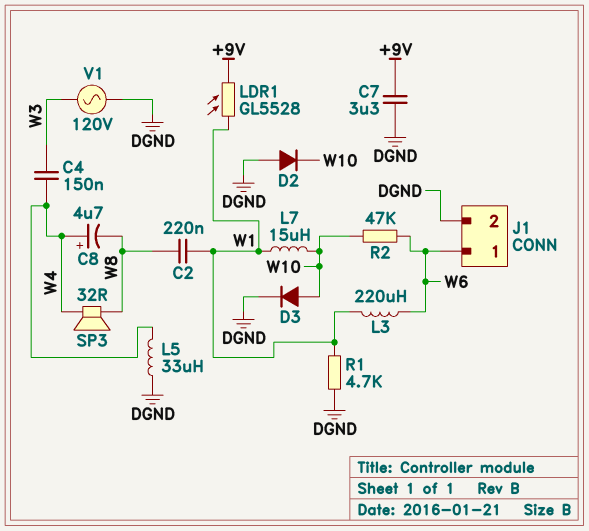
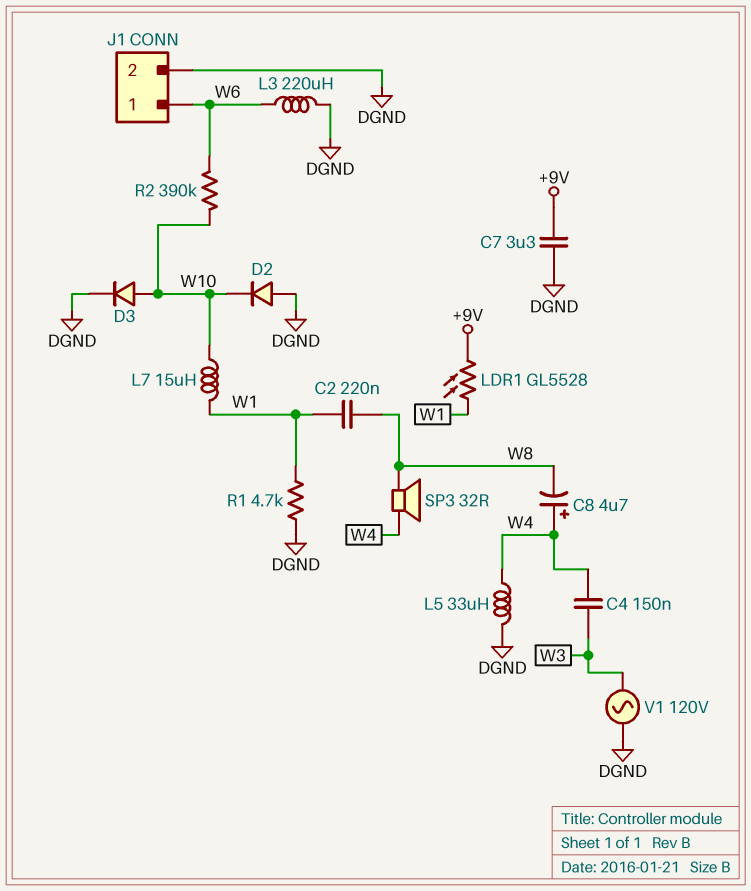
L3: 220uH (W1, W6) -> 220uH (DGND, W6)
R2: 47k (W6, W10) -> 390k (W6, W10)

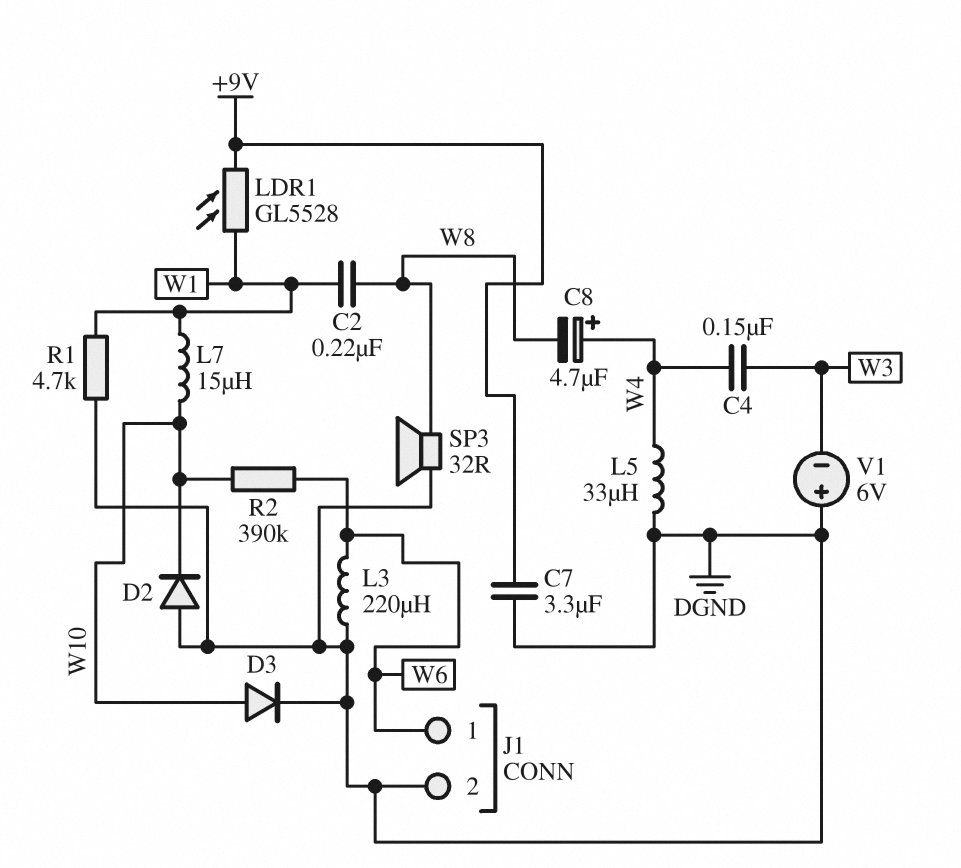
SP3: speaker 32R (W4, W8) -> speaker 32R (DGND, W8)
V1: AC 120V (DGND, W3) -> 6V (plus DGND, minus W3)

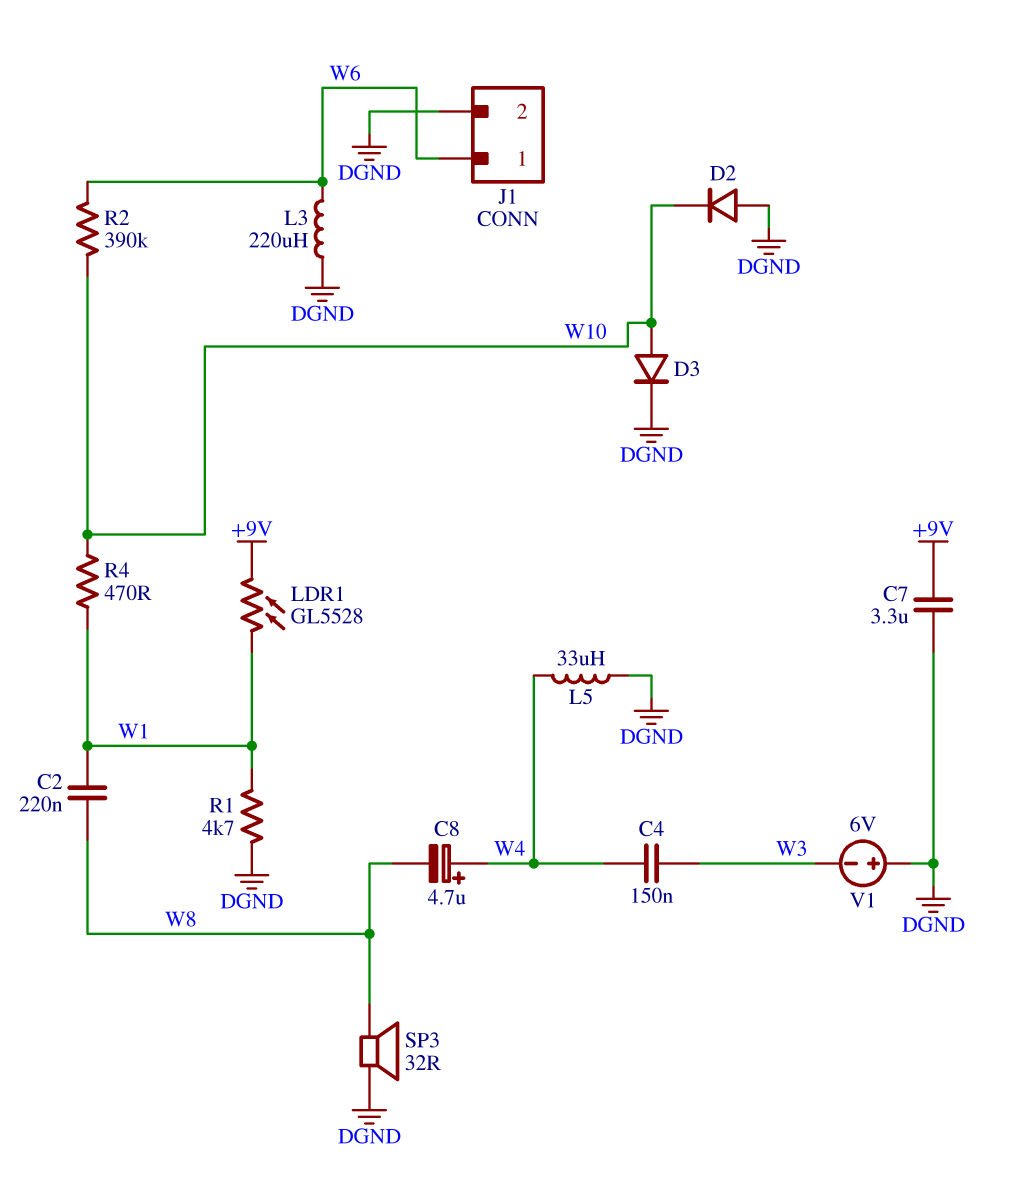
L7: 15uH (W1, W10) -> none
R4: none -> 470 (W1, W10)

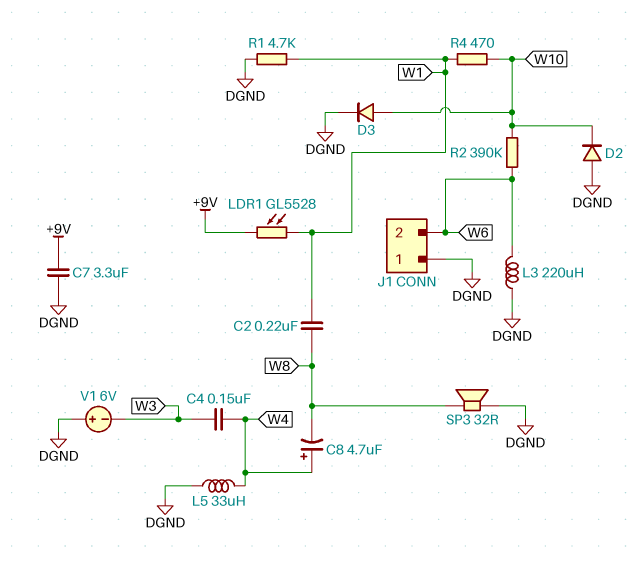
J1 pin 1: W6 -> DGND
J1 pin 2: DGND -> W6

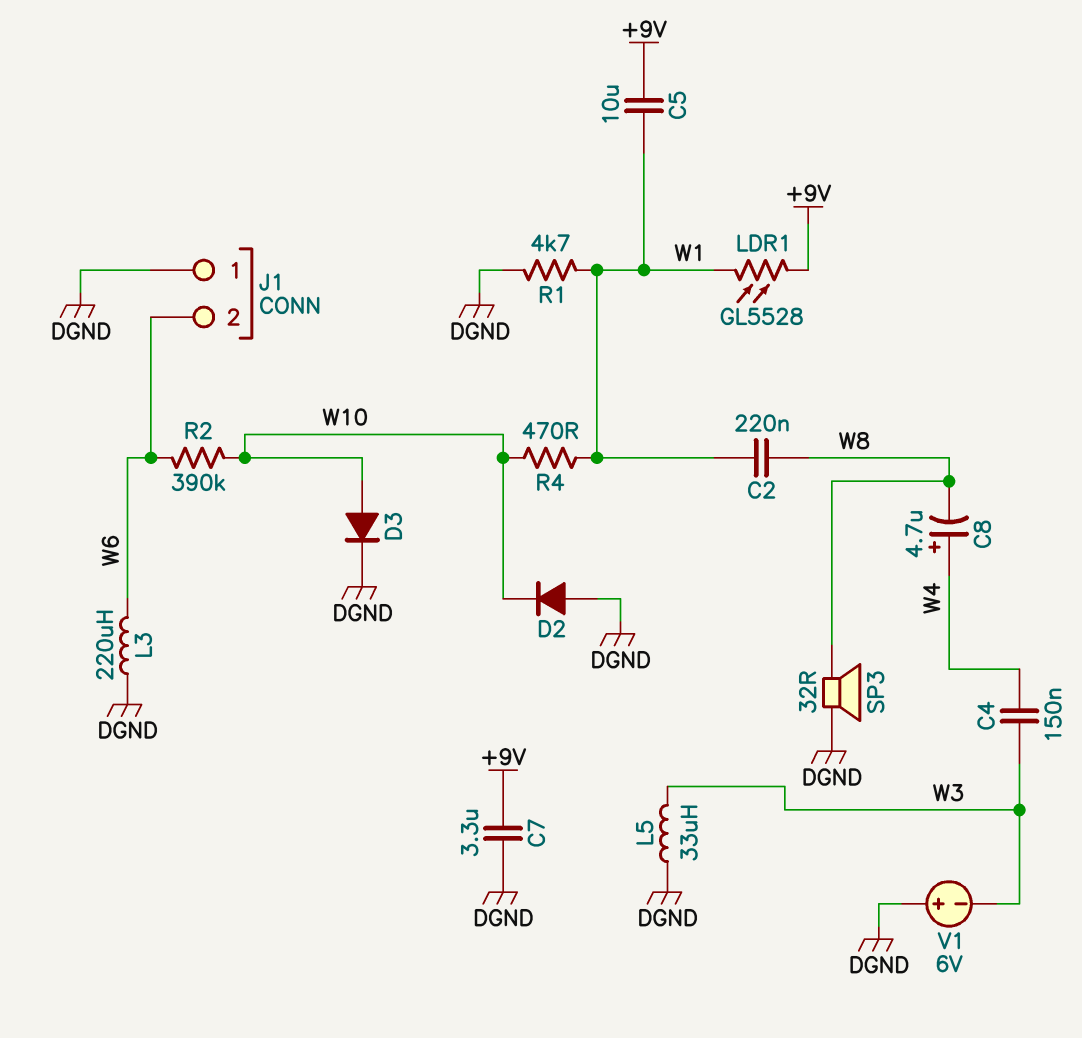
C5: none -> 10uF (+9V, W1)
L5: 33uH (DGND, W4) -> 33uH (DGND, W3)

